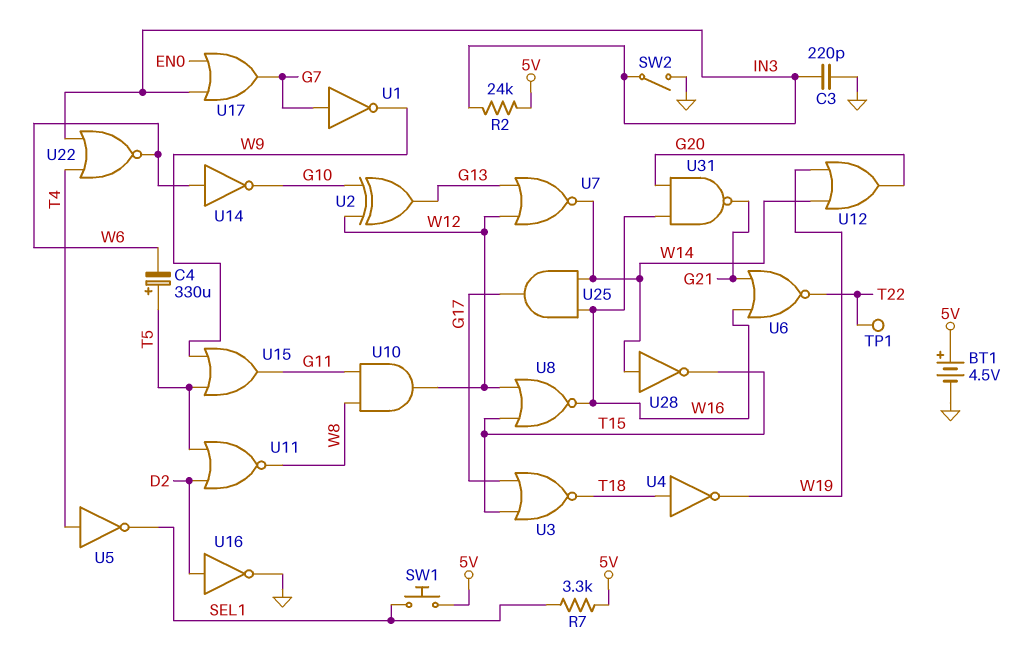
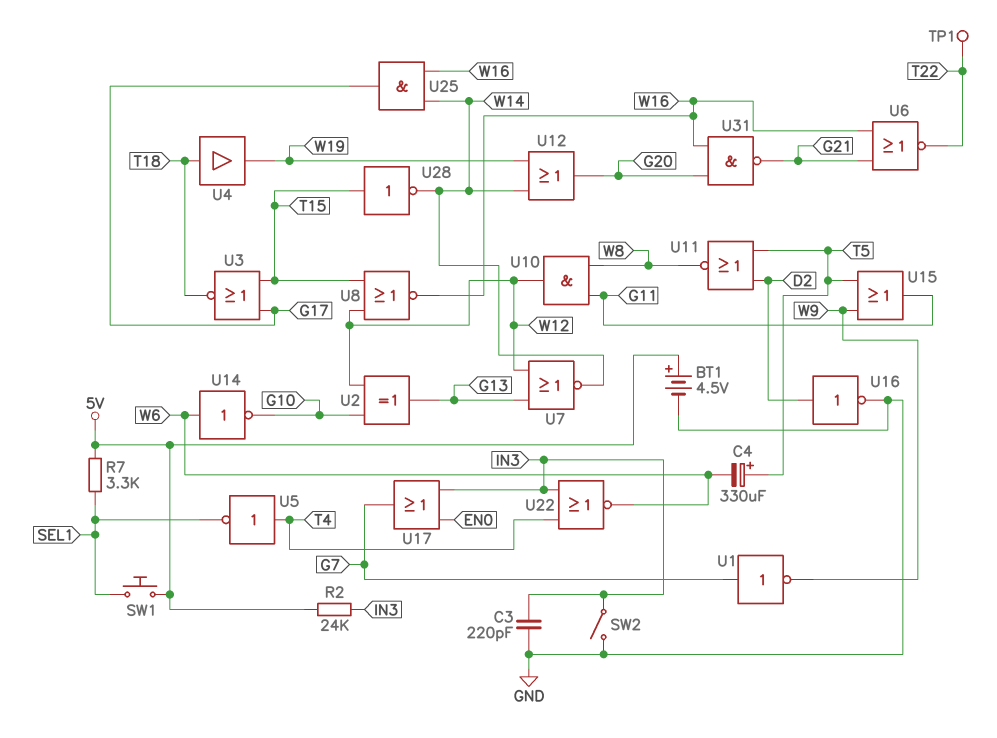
U4: NOT (in T18, out W19) -> buffer (in T18, out W19)
U28: NOT (in W14, out T15) -> NOT (in T15, out W14)

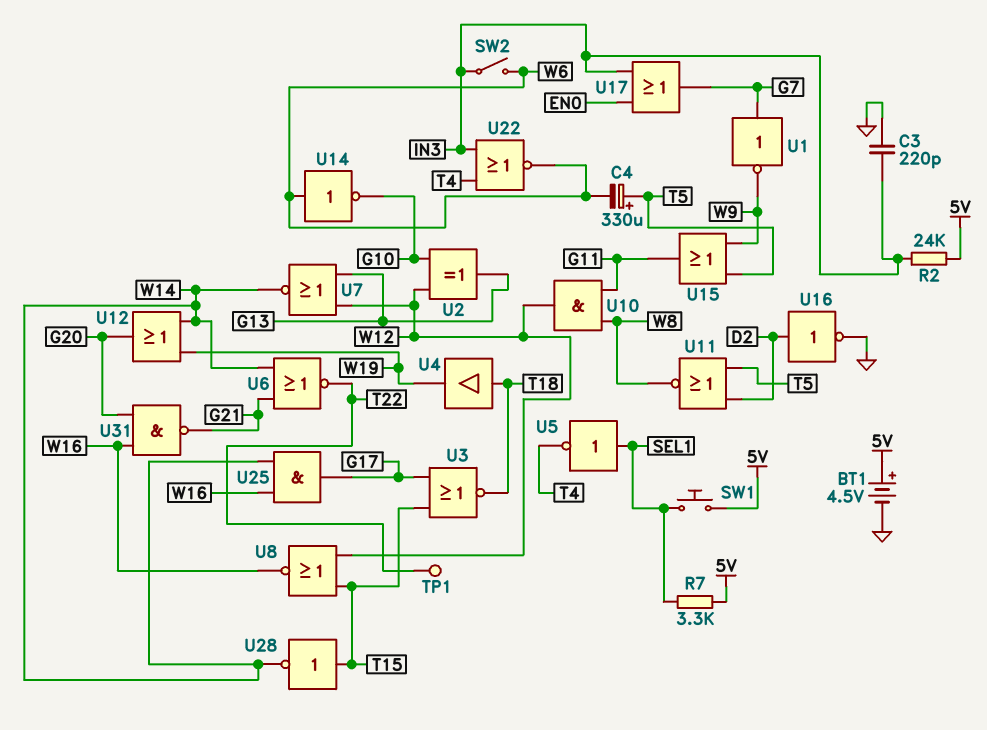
SW2: switch (GND, IN3) -> switch (IN3, W6)
U5: NOT (in T4, out SEL1) -> NOT (in SEL1, out T4)
U6: NOR (in G21, in W16, out T22) -> NOR (in G21, in W14, out T22)

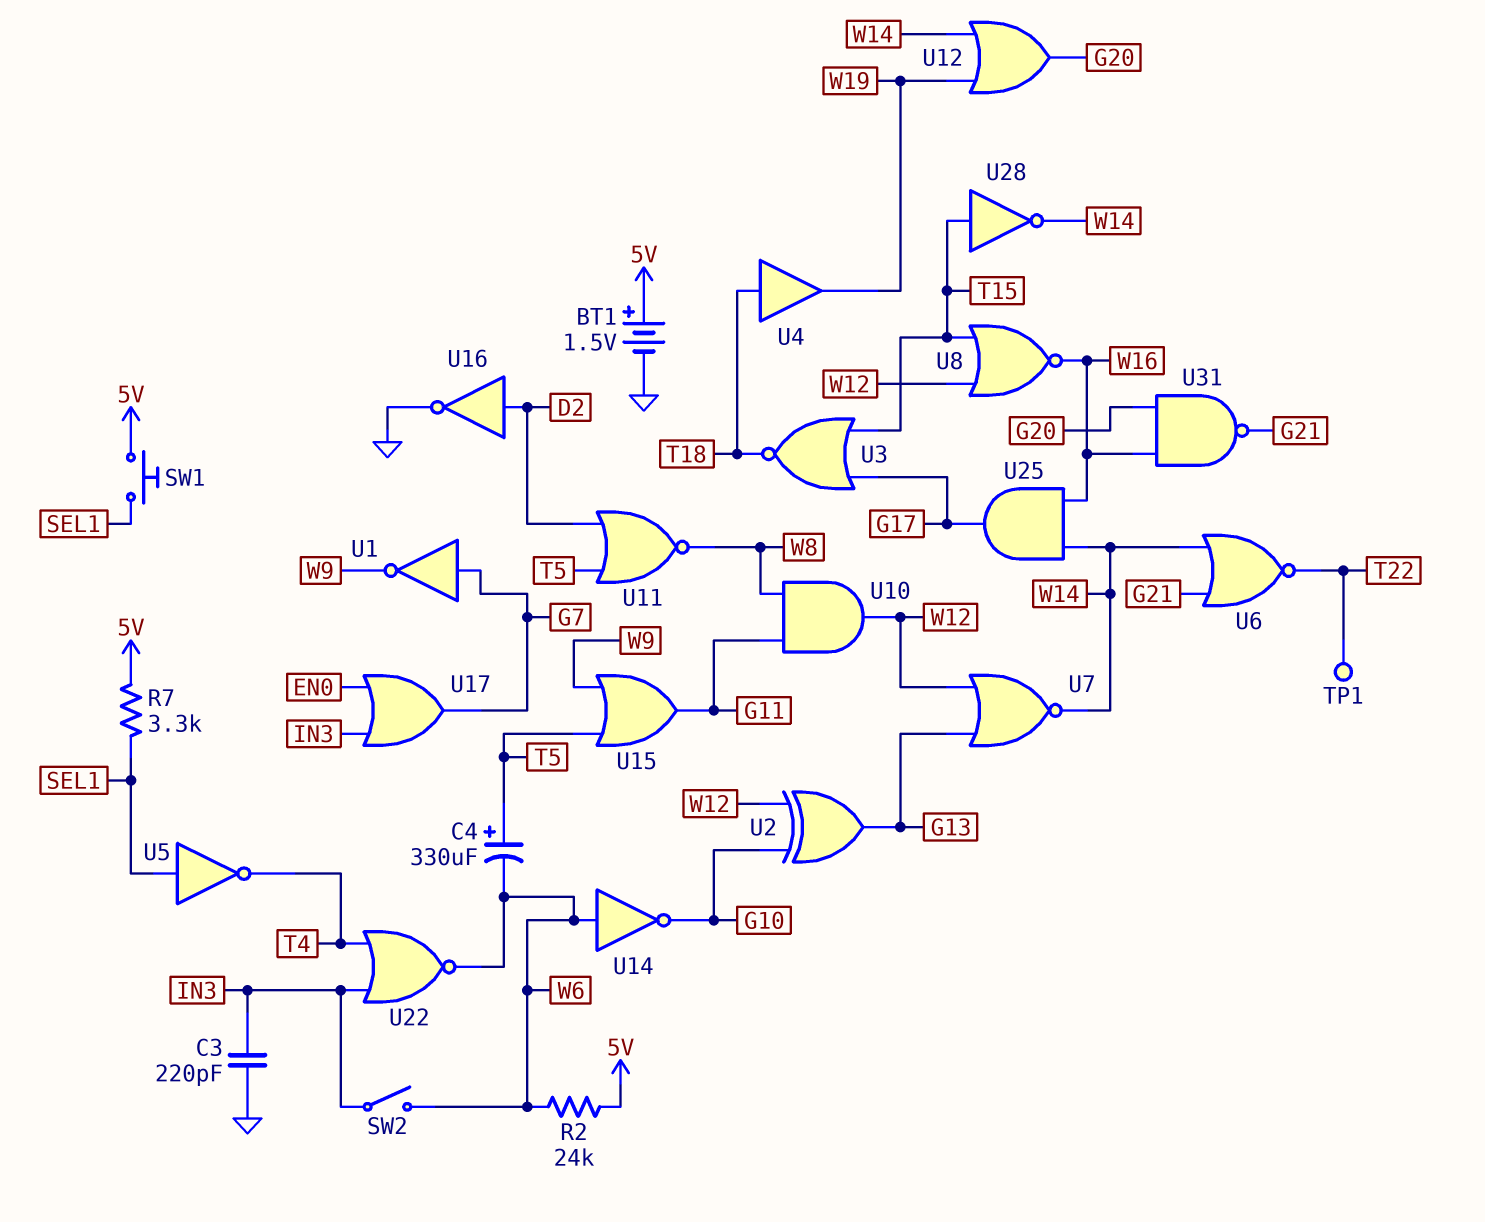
BT1: 4.5V (plus 5V, minus GND) -> 1.5V (plus 5V, minus GND)
R2: 24k (5V, IN3) -> 24k (5V, W6)

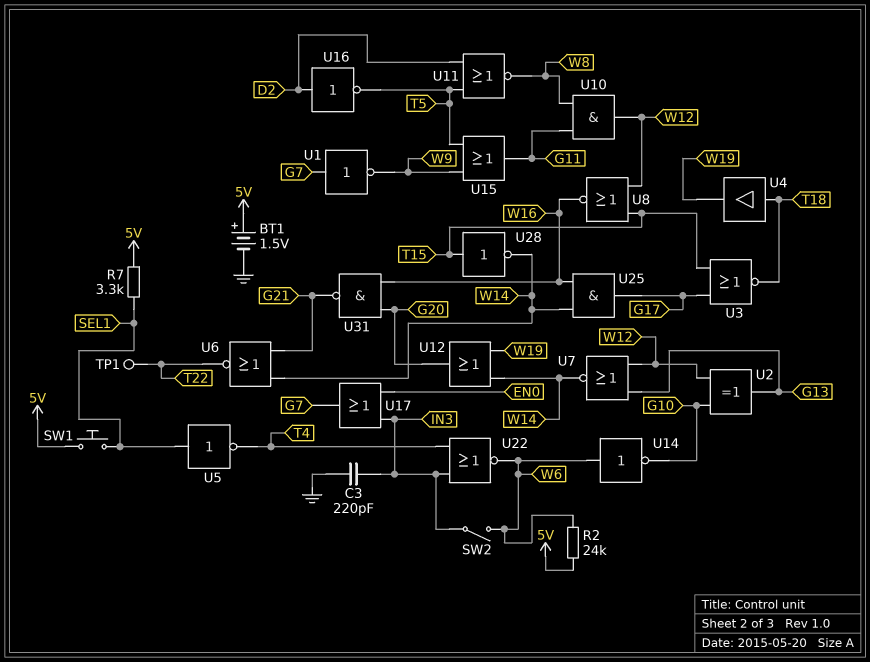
C4: 330uF (plus T5, minus W6) -> none
U16: NOT (in D2, out GND) -> NOT (in D2, out T5)

